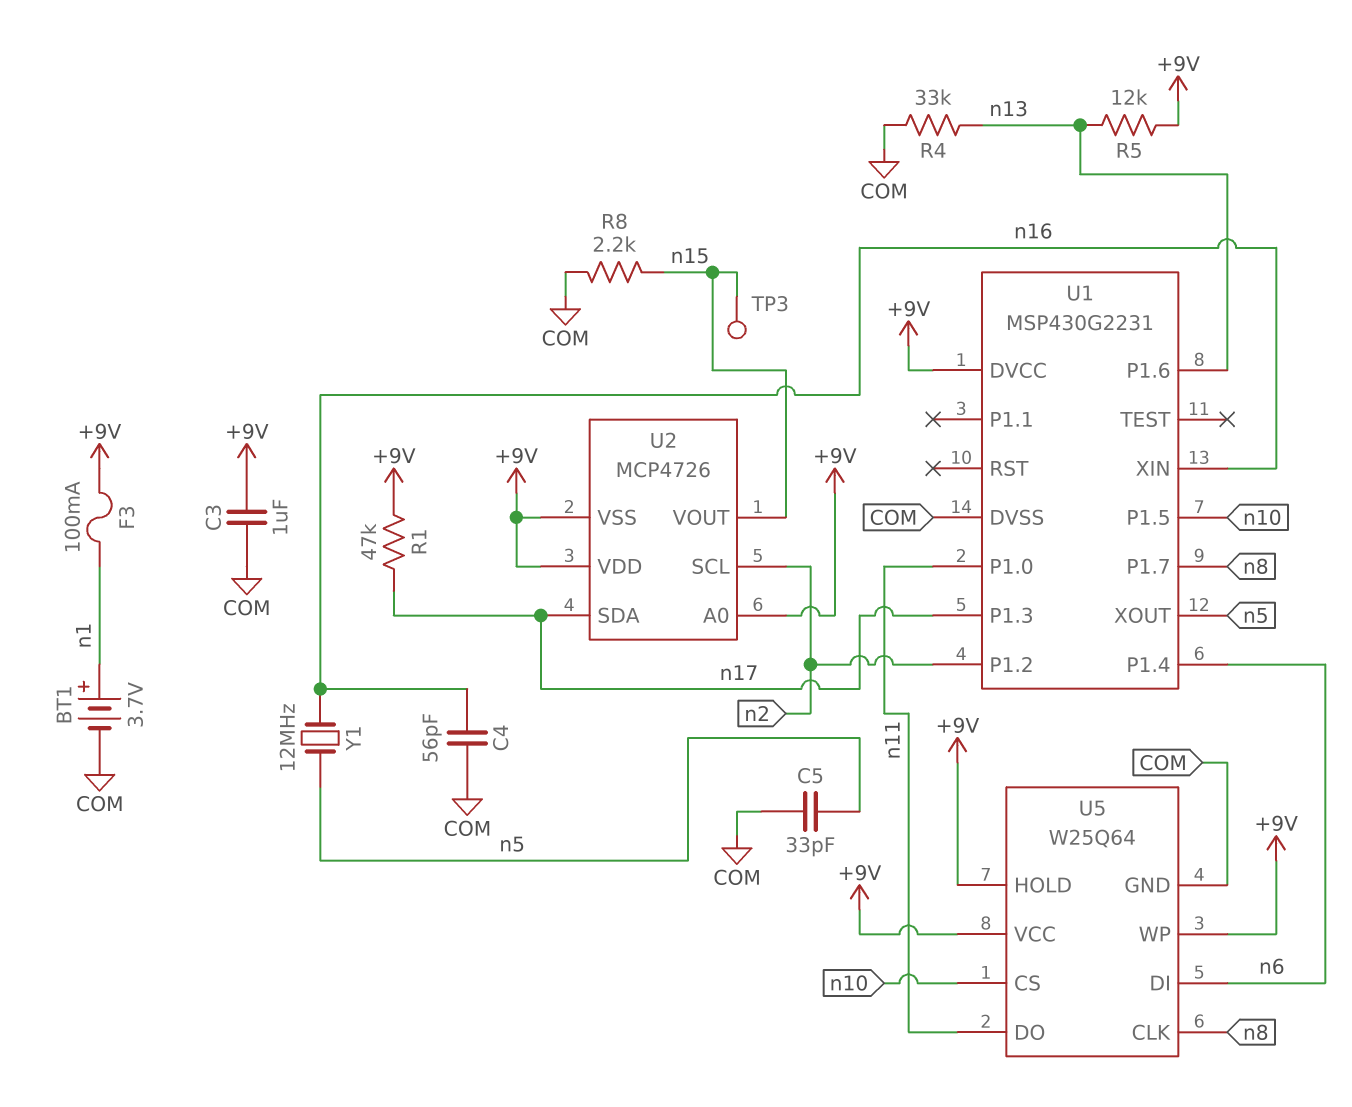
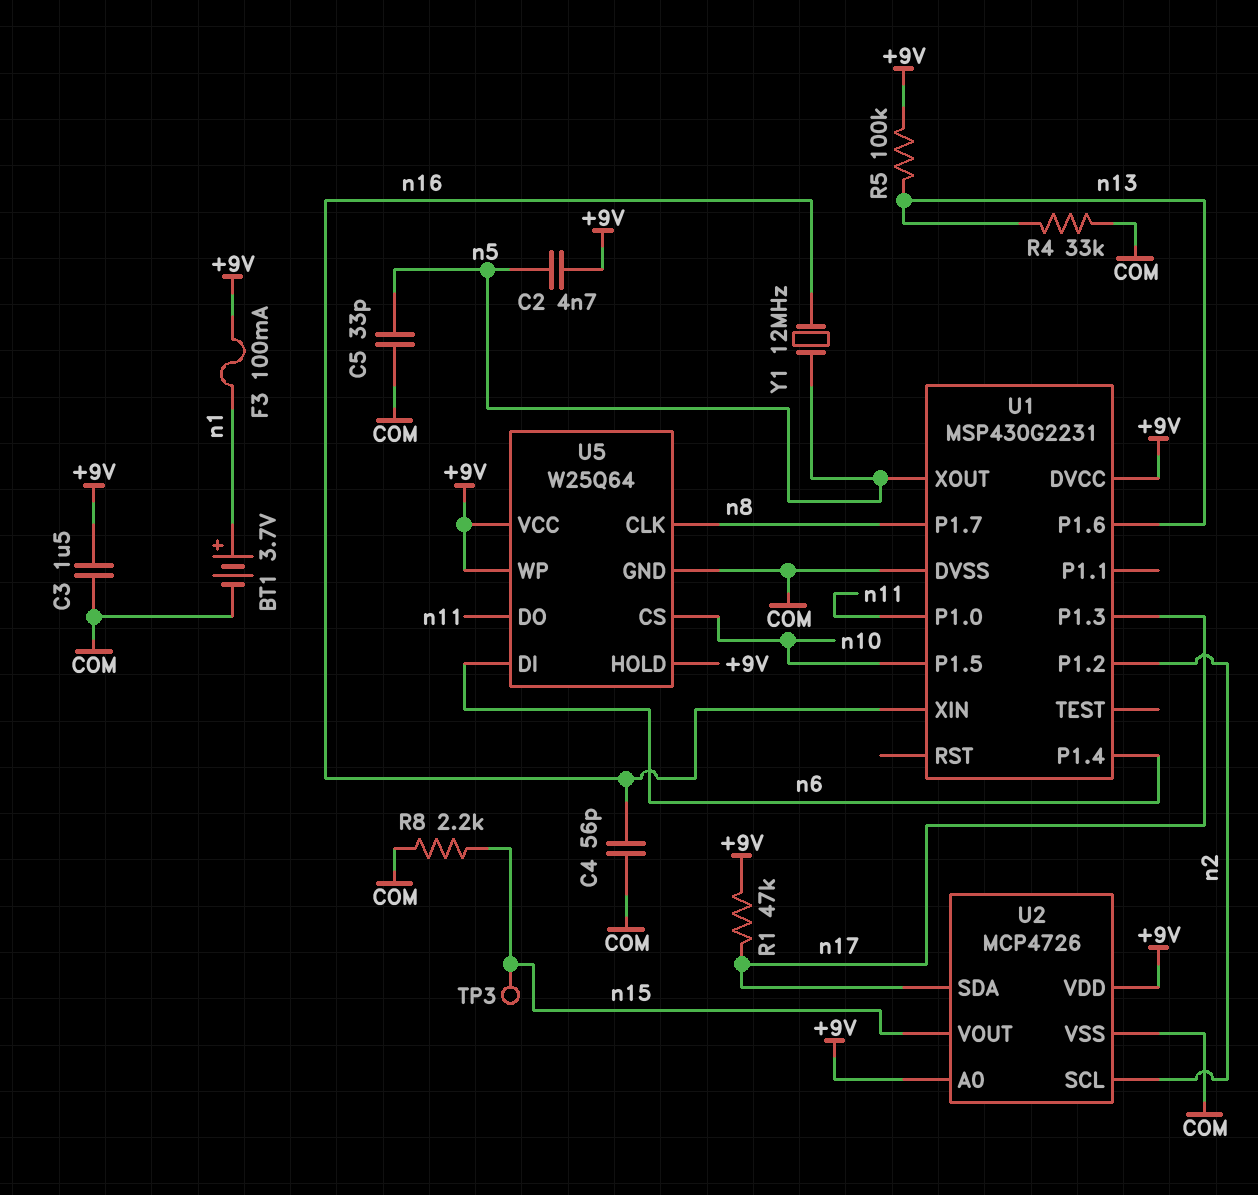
C2: none -> 4.7nF (+9V, n5)
C3: 1uF (+9V, COM) -> 1.5uF (+9V, COM)
R5: 12k (+9V, n13) -> 100k (+9V, n13)
U2 pin VSS: +9V -> COM

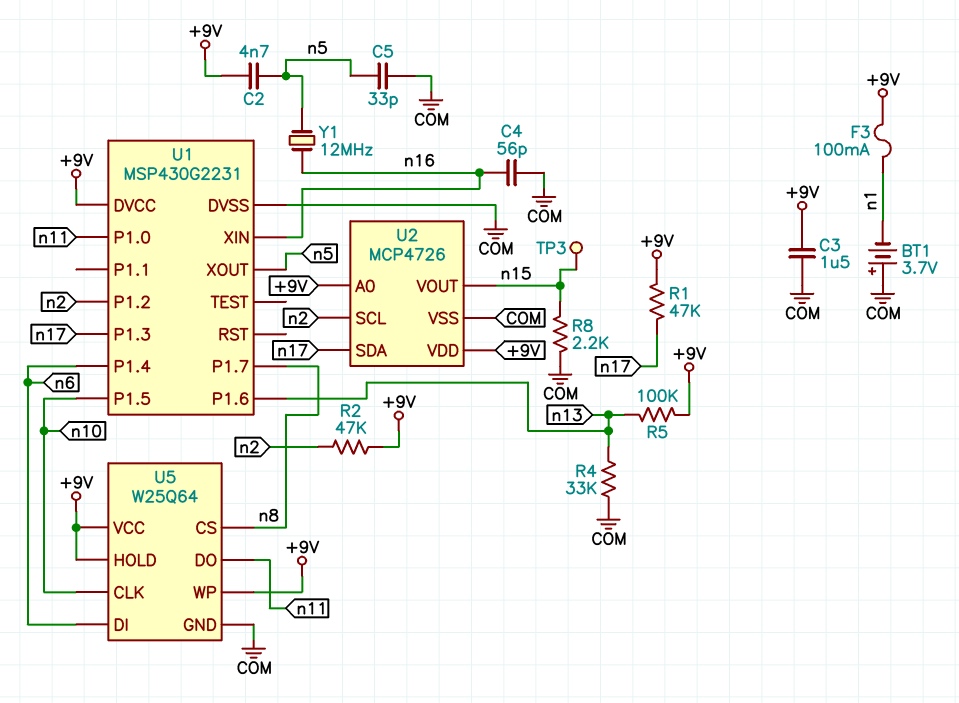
BT1: 3.7V (plus n1, minus COM) -> 3.7V (plus COM, minus n1)
R2: none -> 47k (+9V, n2)
U5 pin CLK: n8 -> n10
U5 pin CS: n10 -> n8

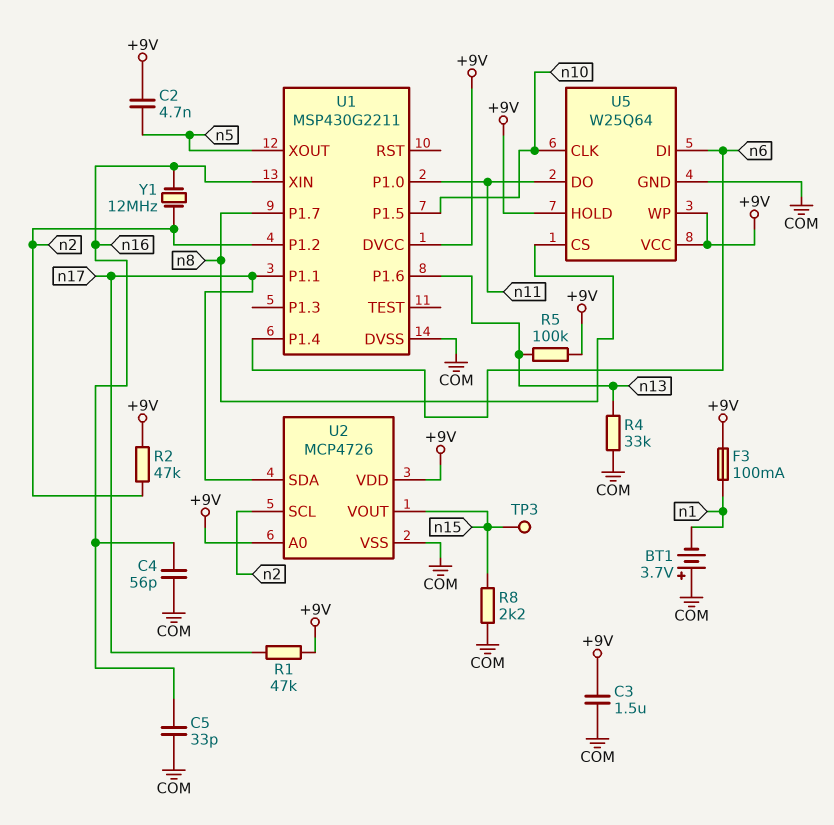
C5: 33pF (COM, n5) -> 33pF (COM, n16)
U1: MSP430G2231 -> MSP430G2211
U1 pin P1.1: none -> n17
U1 pin P1.3: n17 -> none
Y1: 12MHz (n5, n16) -> 12MHz (n2, n16)

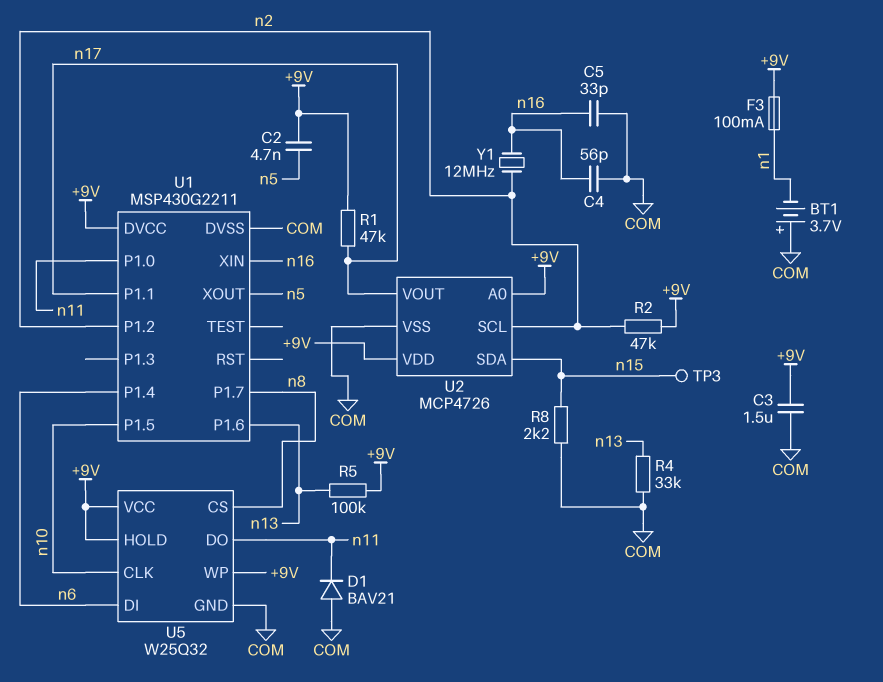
D1: none -> diode BAV21 (A COM, K n11)
U2 pin SDA: n17 -> n15
U2 pin VOUT: n15 -> n17
U5: W25Q64 -> W25Q32

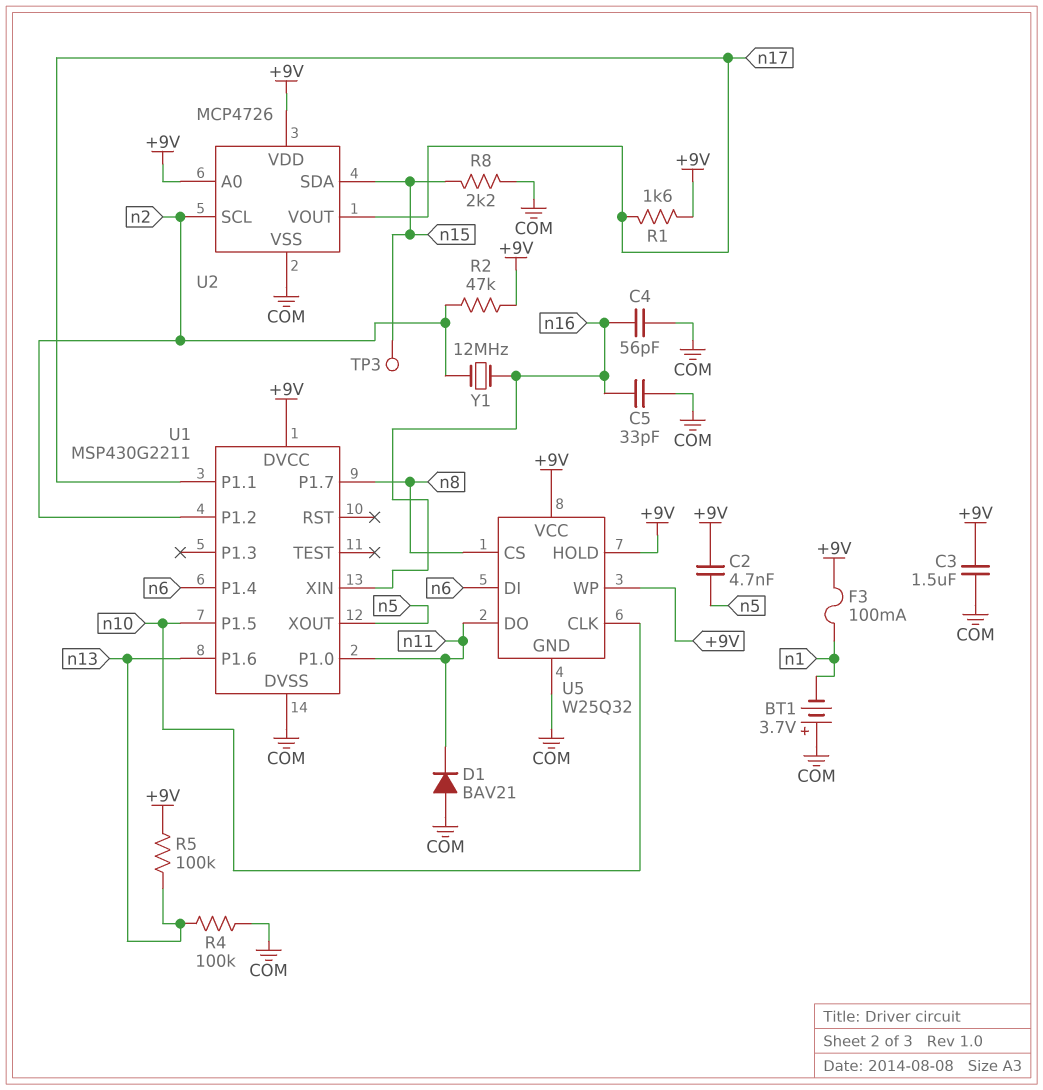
R1: 47k (+9V, n17) -> 1.6k (+9V, n17)
R4: 33k (COM, n13) -> 100k (COM, n13)

